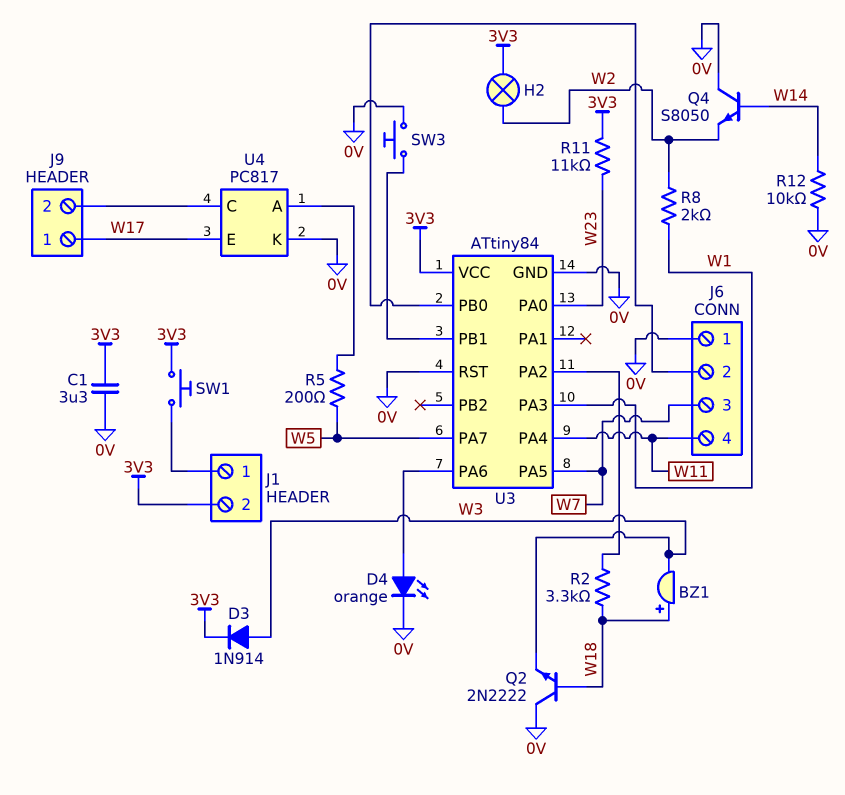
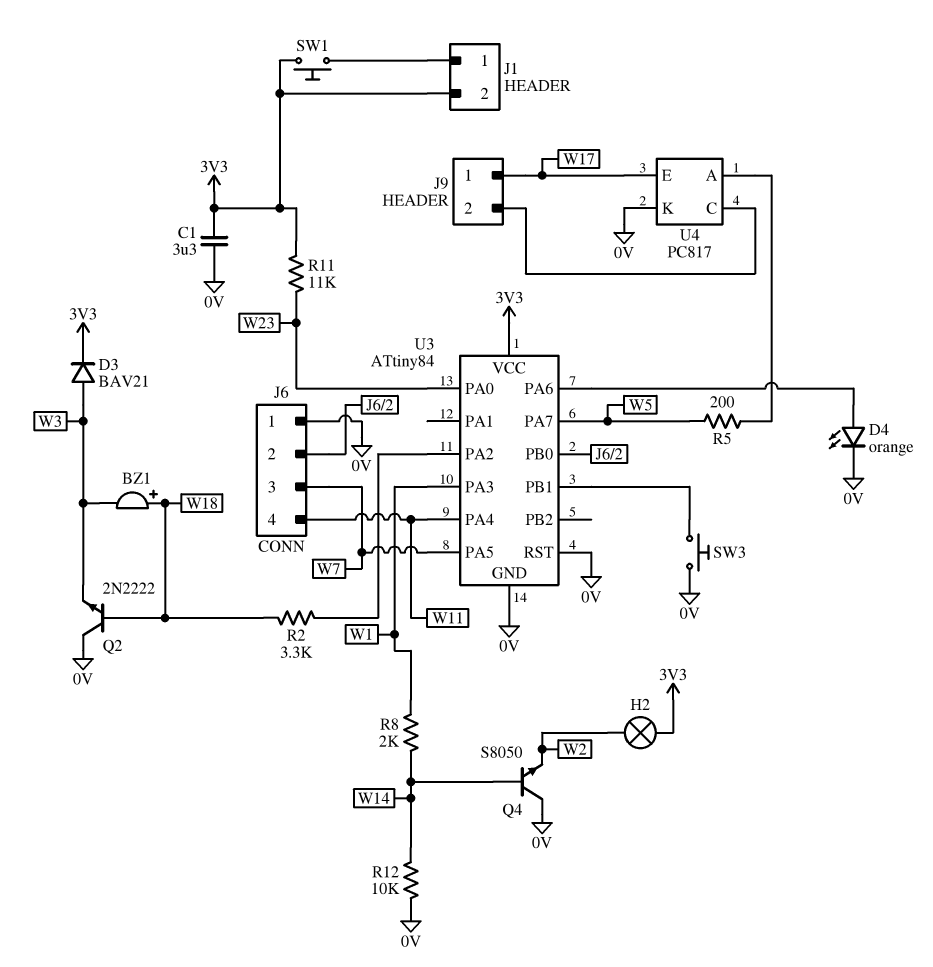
D3: diode 1N914 (A W3, K 3V3) -> diode BAV21 (A W3, K 3V3)
R8: 2k (W1, W2) -> 2k (W1, W14)

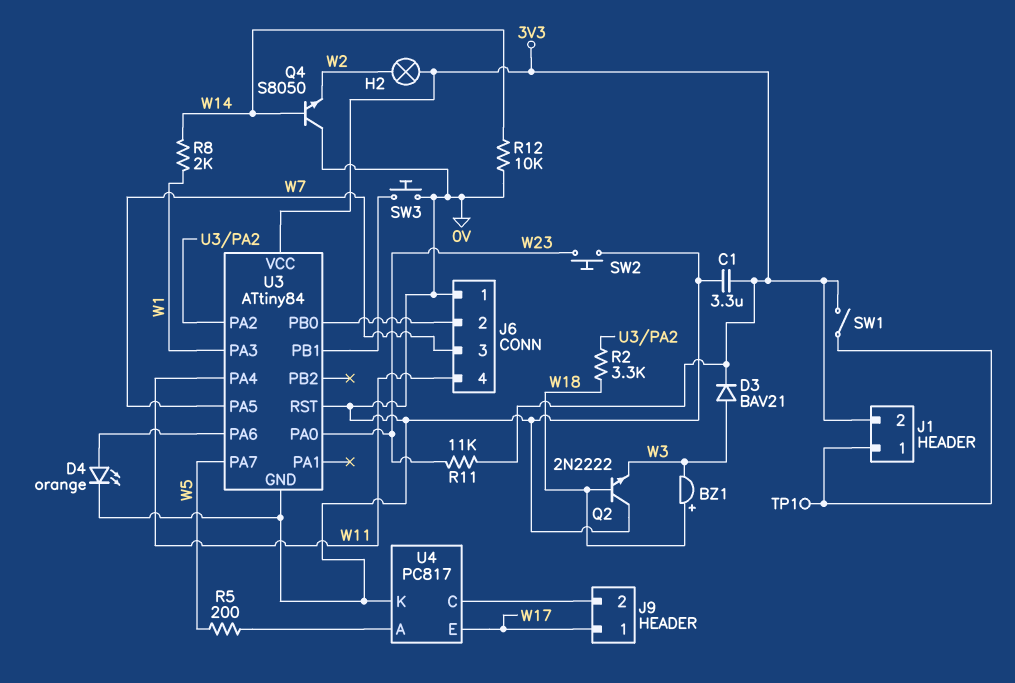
SW1: button (3V3, J1/1) -> switch (3V3, J1/1)
SW2: none -> button (0V, W23)
TP1: none -> test point (J1/1)

